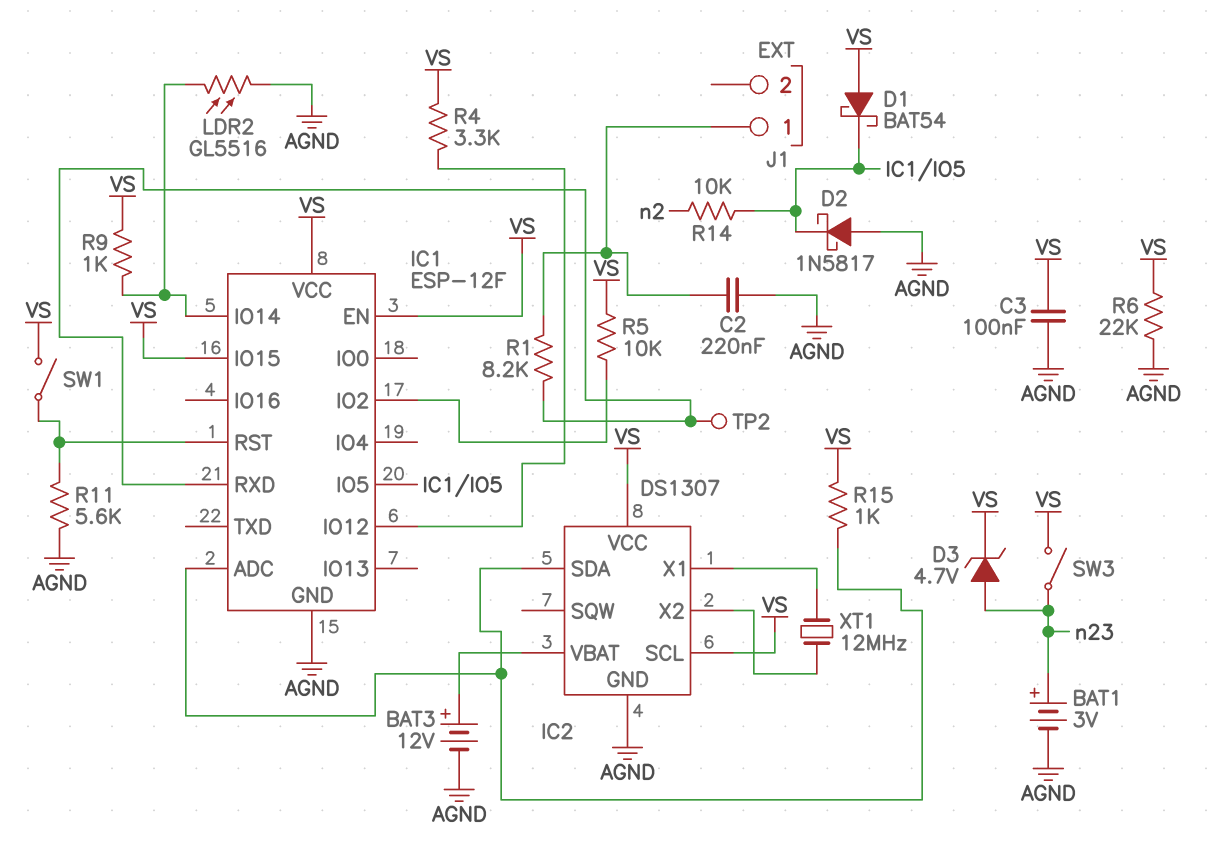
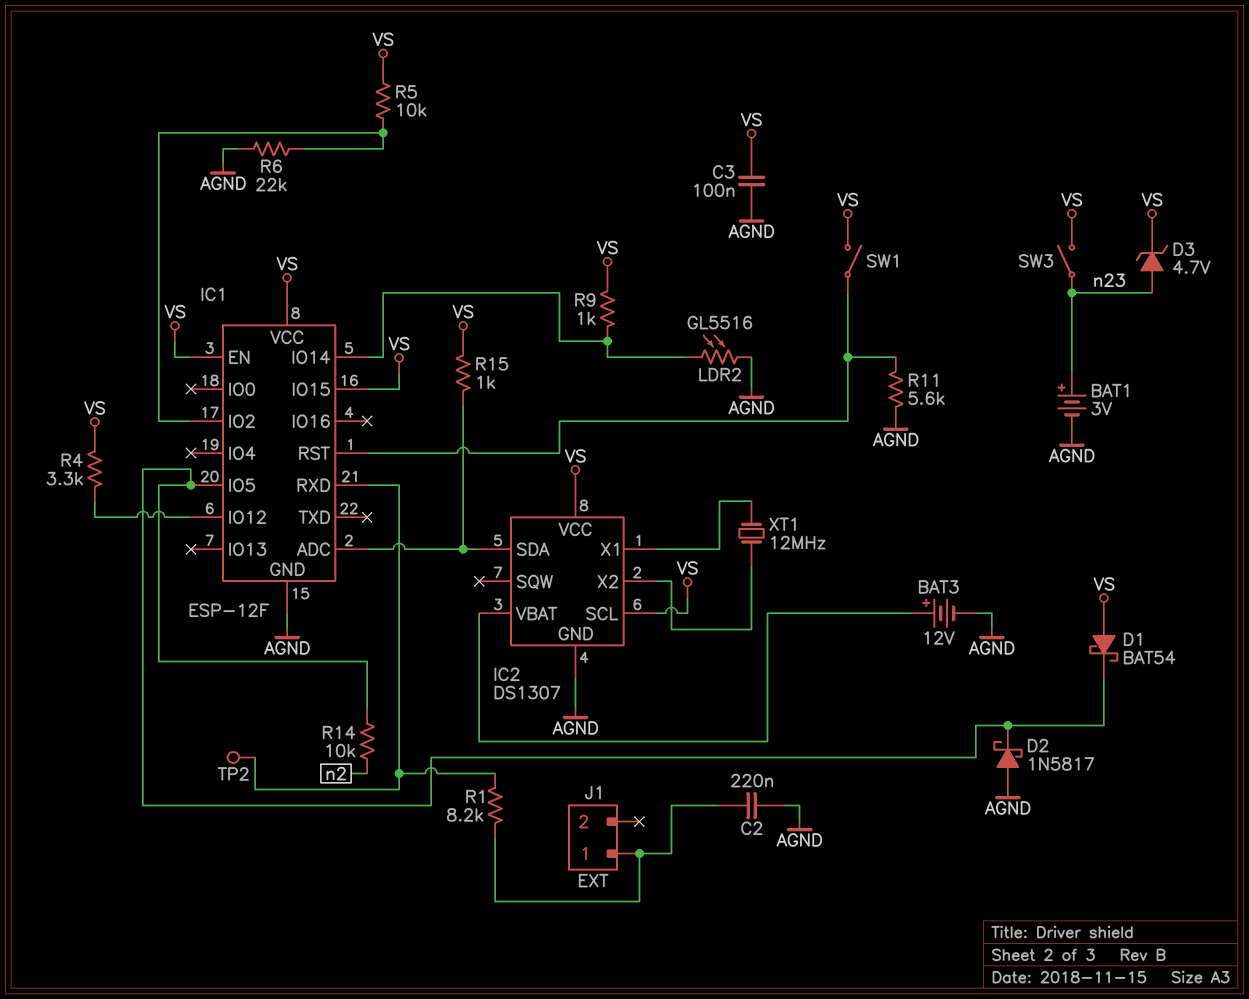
R6: 22k (AGND, VS) -> 22k (AGND, IC1/IO2)

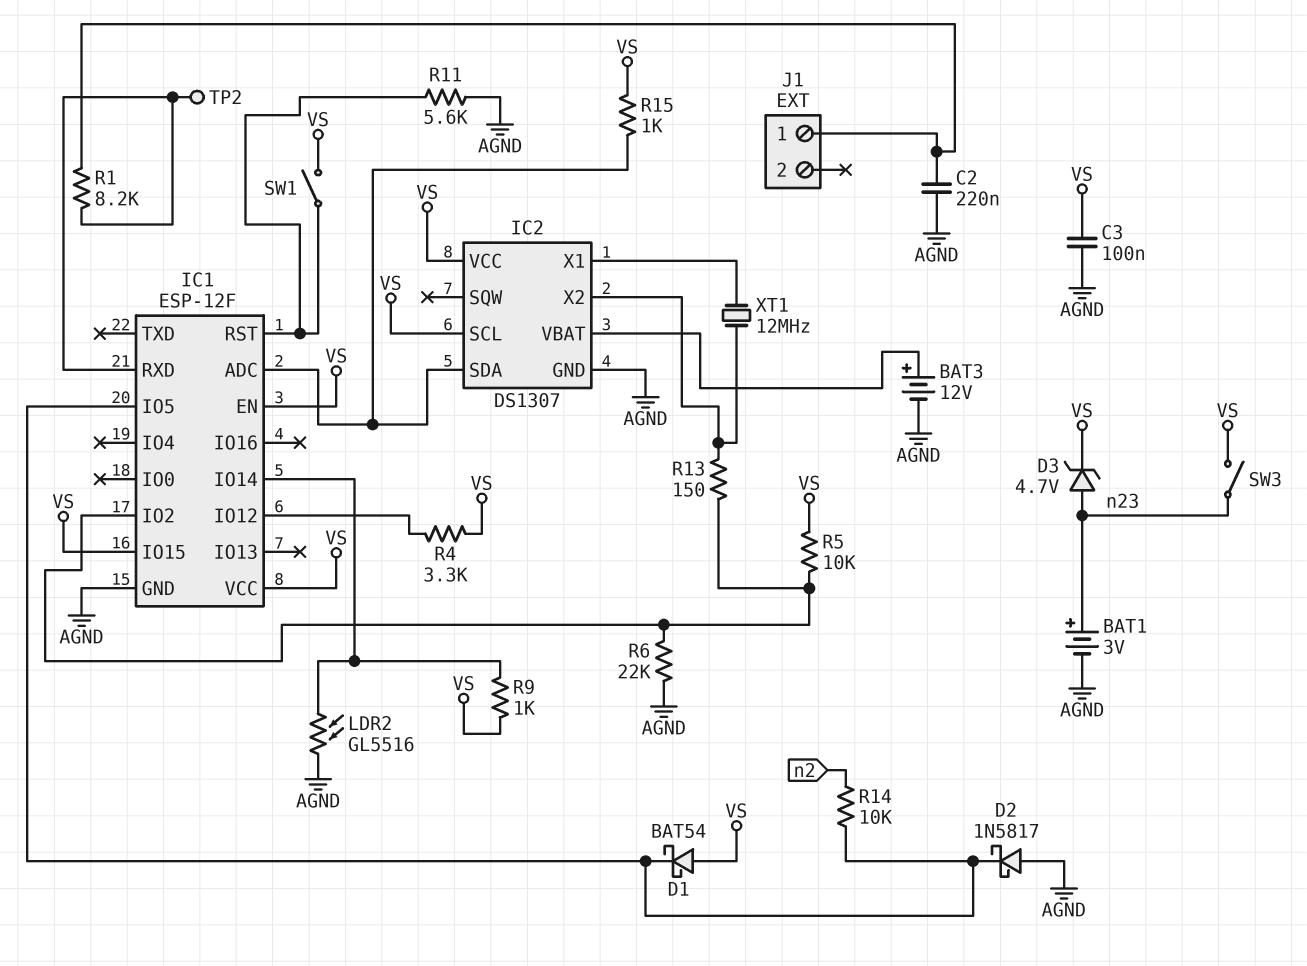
R13: none -> 150 (IC1/IO2, IC2/X2)

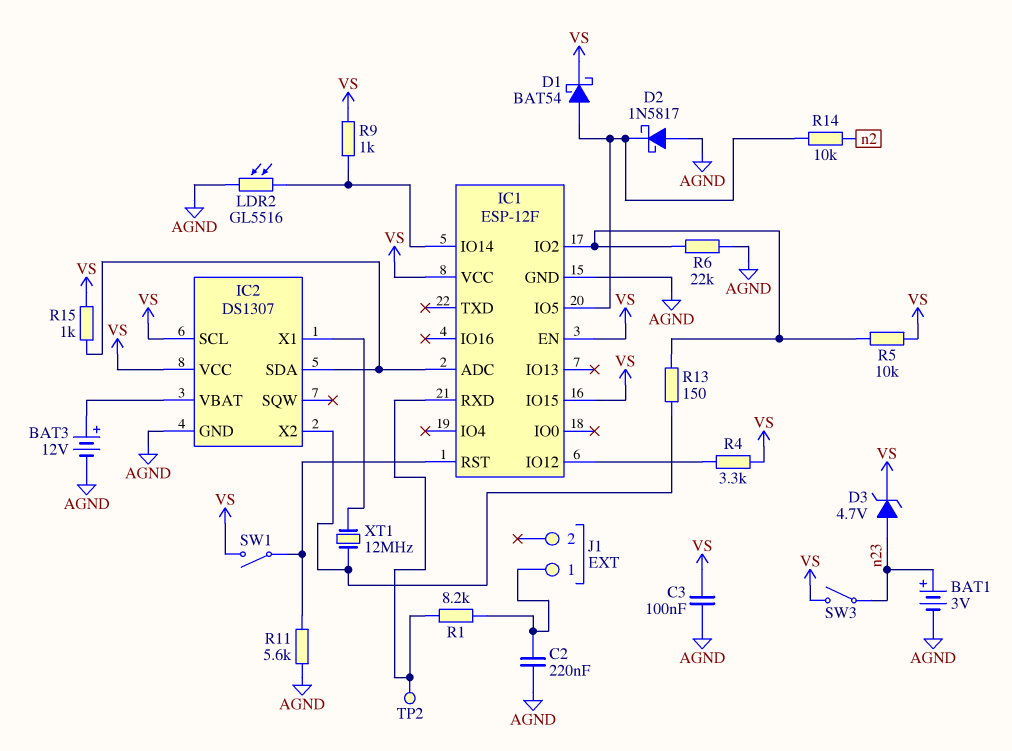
D1: schottky BAT54 (A VS, K IC1/IO5) -> schottky BAT54 (A IC1/IO5, K VS)

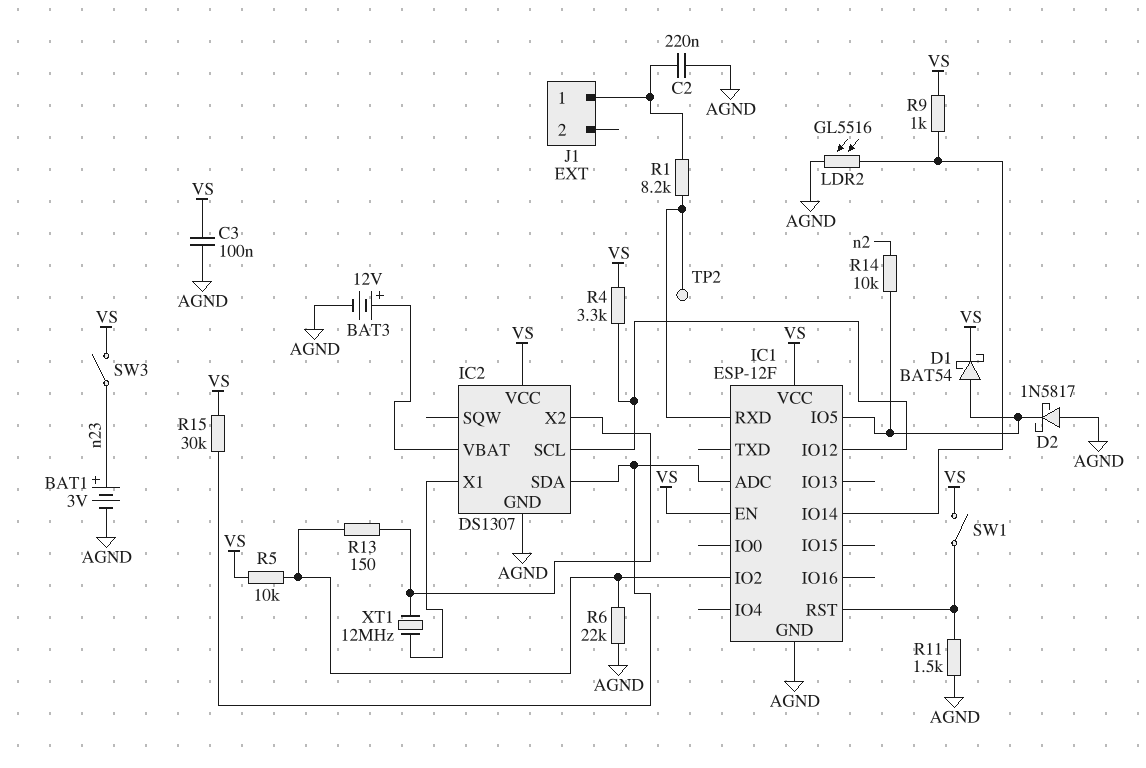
D3: zener 4.7V (A n23, K VS) -> none
IC1 pin IO15: VS -> none
IC2 pin SCL: VS -> IC1/IO12
R11: 5.6k (AGND, IC1/RST) -> 1.5k (AGND, IC1/RST)
R15: 1k (IC1/ADC, VS) -> 30k (IC1/ADC, VS)

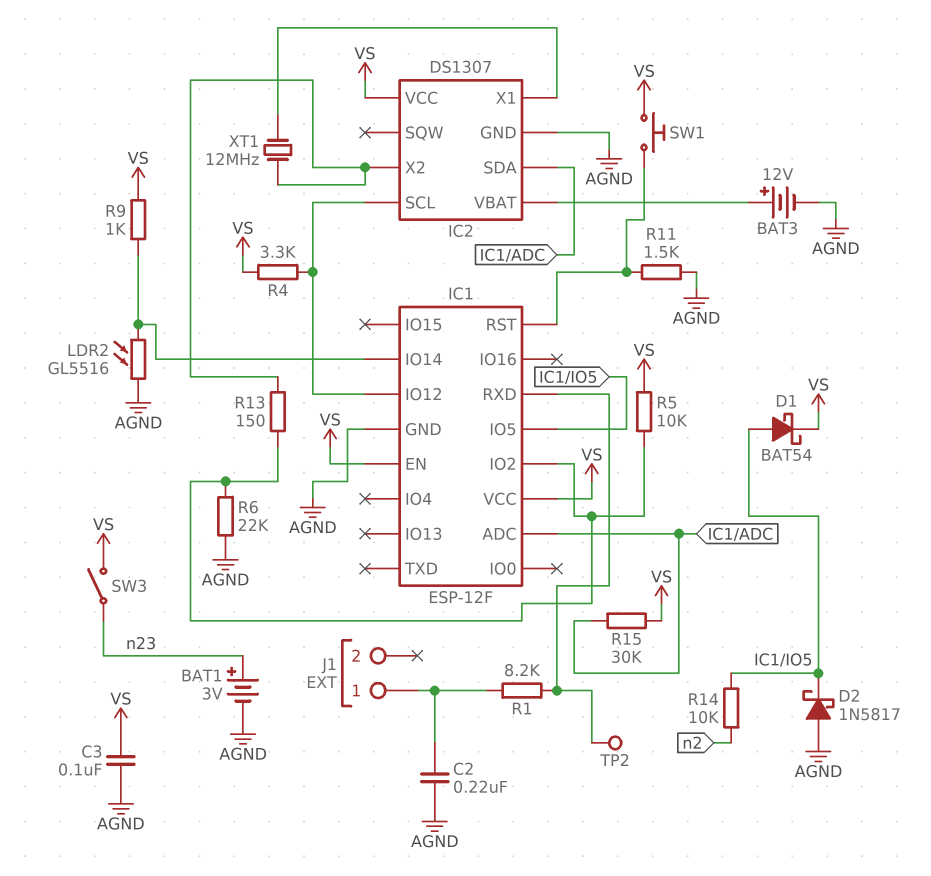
SW1: switch (IC1/RST, VS) -> button (IC1/RST, VS)

